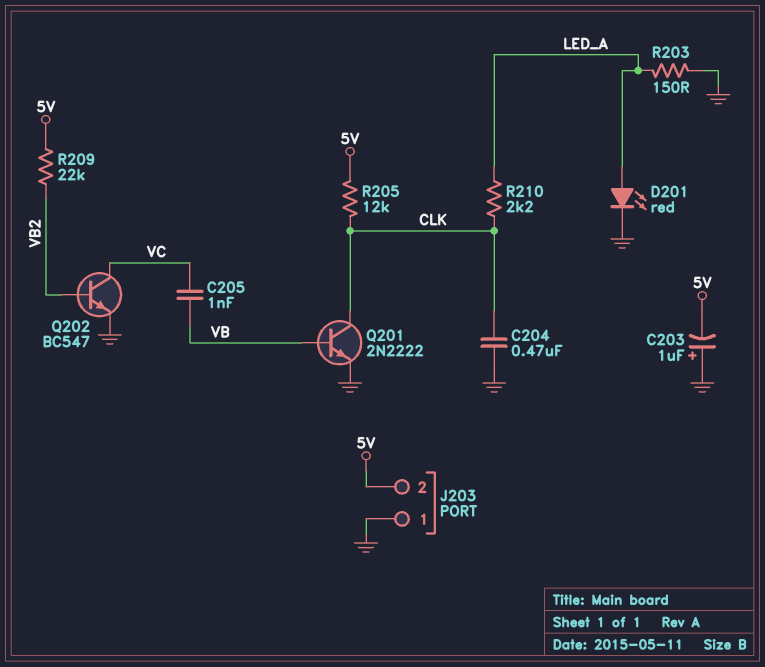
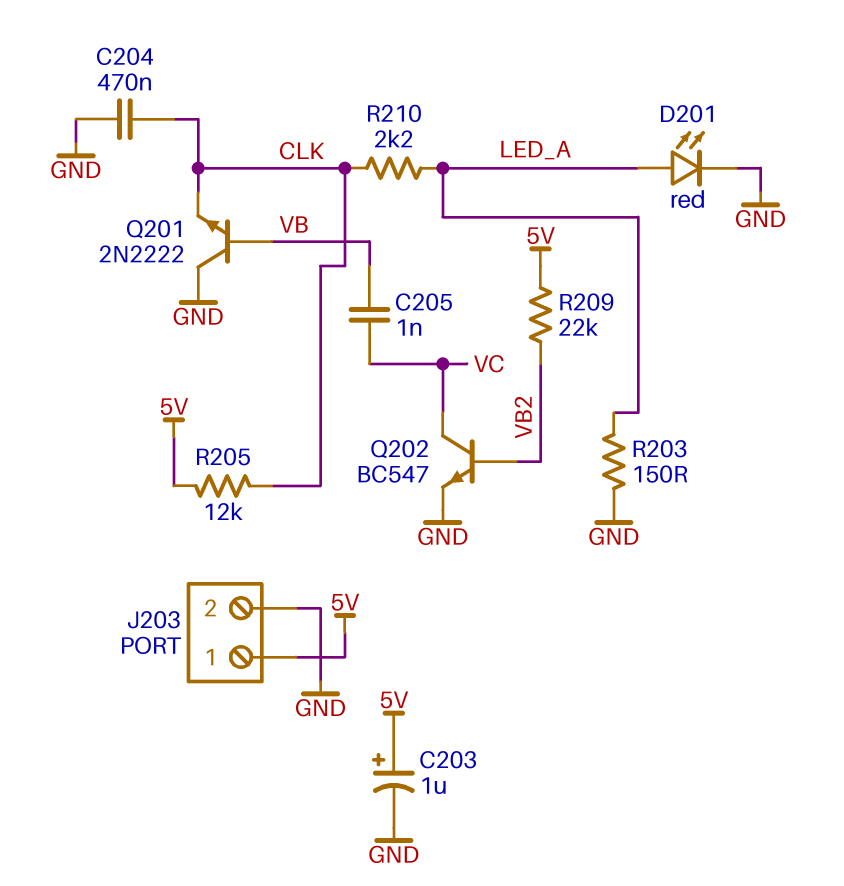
C203: 1uF (plus GND, minus 5V) -> 1uF (plus 5V, minus GND)
J203 pin 1: GND -> 5V
J203 pin 2: 5V -> GND
Q201: NPN 2N2222 (B VB, C CLK, E GND) -> NPN 2N2222 (B VB, C GND, E CLK)

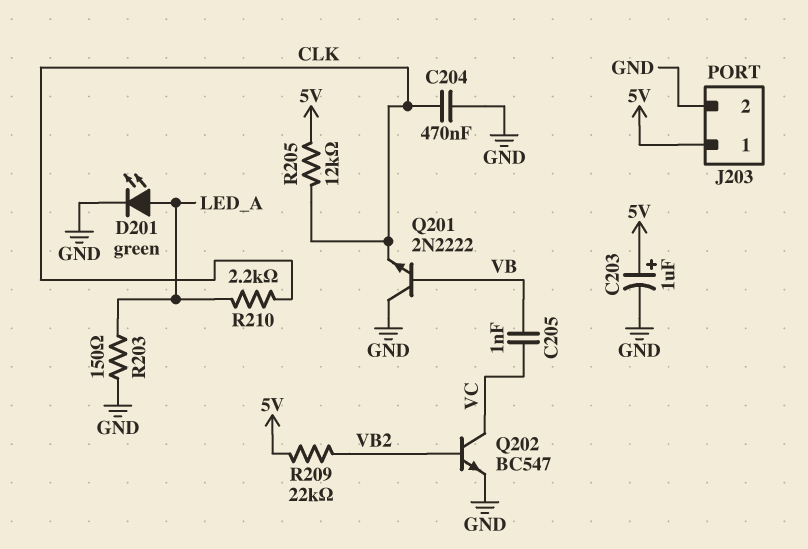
D201: LED red (A LED_A, K GND) -> LED green (A LED_A, K GND)

